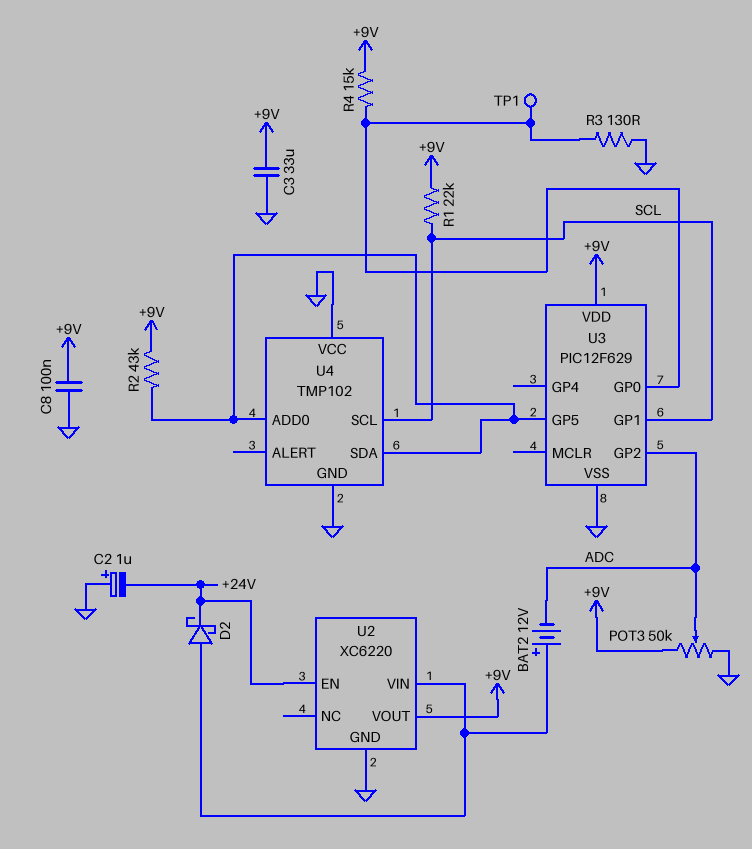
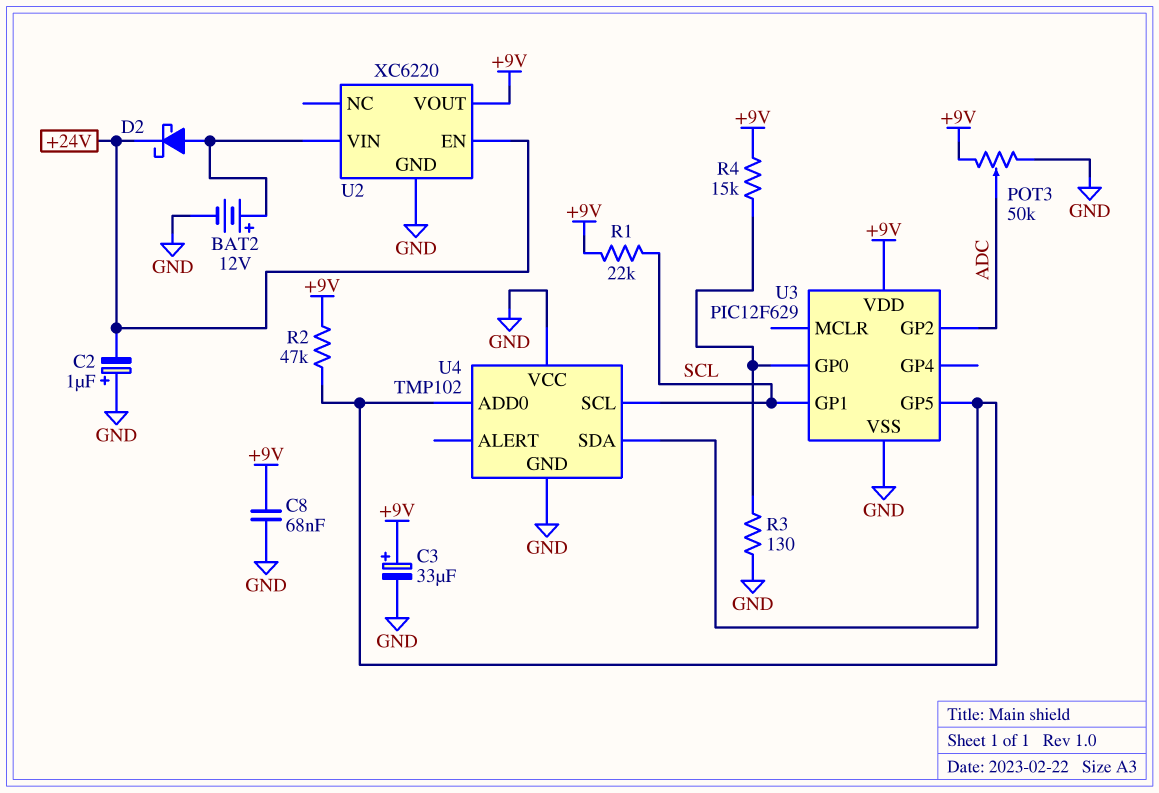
BAT2: 12V (plus U2/VIN, minus ADC) -> 12V (plus U2/VIN, minus GND)
C3: 33uF (+9V, GND) -> 33uF (plus +9V, minus GND)
C8: 100nF (+9V, GND) -> 68nF (+9V, GND)
R2: 43k (+9V, U3/GP5) -> 47k (+9V, U3/GP5)
TP1: test point (U3/GP0) -> none

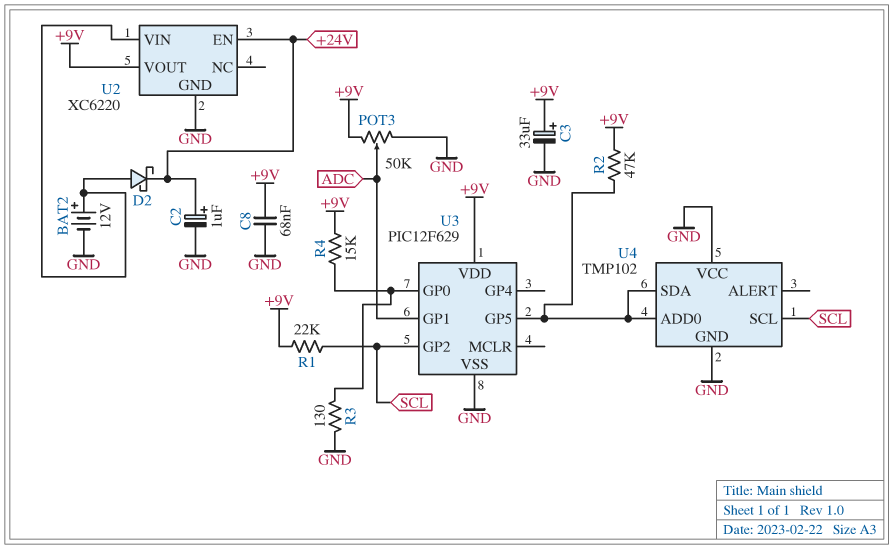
C2: 1uF (plus GND, minus +24V) -> 1uF (plus +24V, minus GND)
U3 pin GP1: SCL -> ADC
U3 pin GP2: ADC -> SCL

